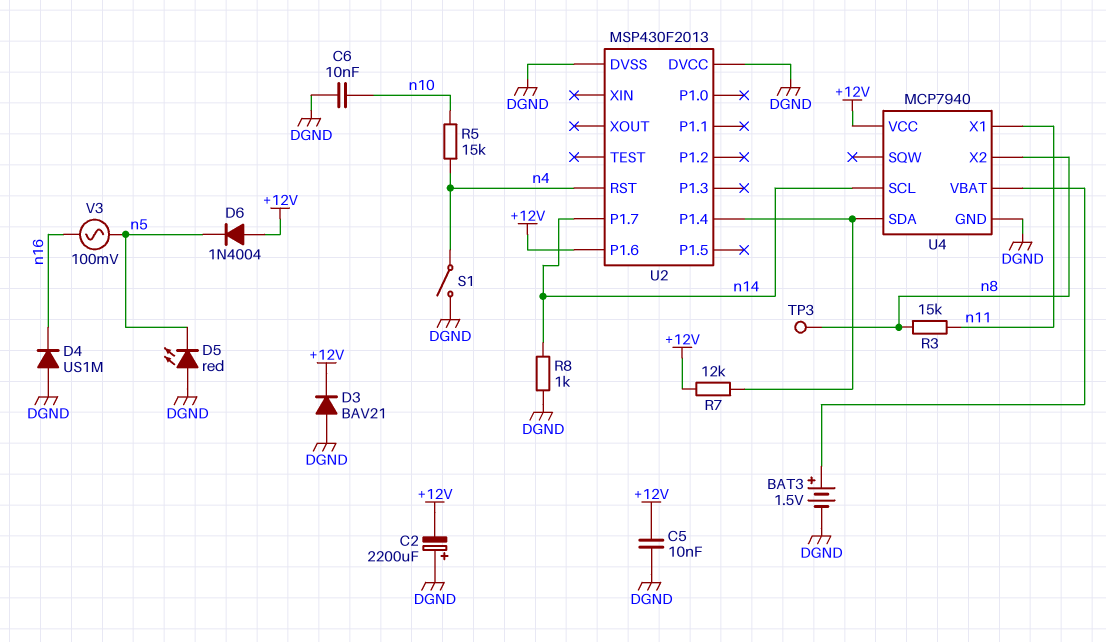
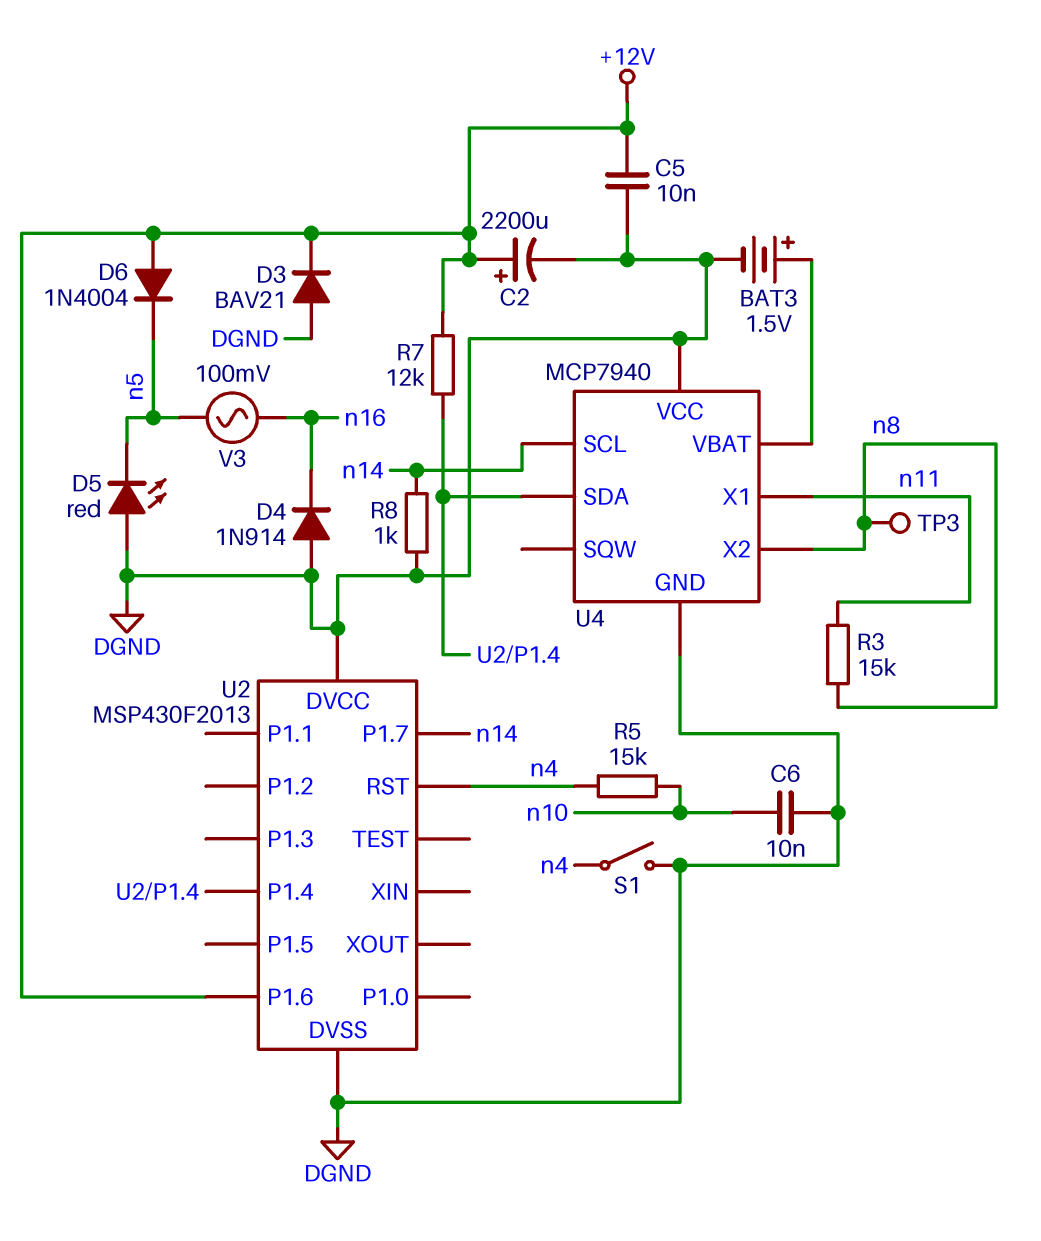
C2: 2200uF (plus DGND, minus +12V) -> 2200uF (plus +12V, minus DGND)
D4: diode US1M (A DGND, K n16) -> diode 1N914 (A DGND, K n16)
U4 pin VCC: +12V -> DGND

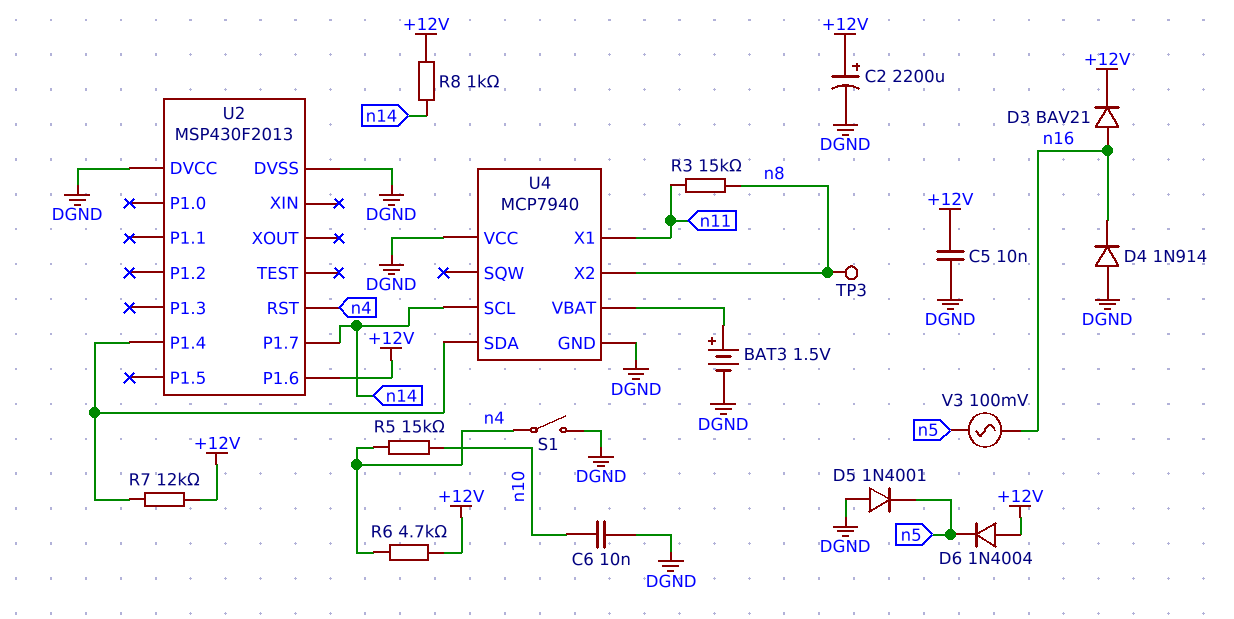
D3: diode BAV21 (A DGND, K +12V) -> diode BAV21 (A n16, K +12V)
D5: LED red (A DGND, K n5) -> diode 1N4001 (A DGND, K n5)
R6: none -> 4.7k (+12V, n4)
R8: 1k (DGND, n14) -> 1k (+12V, n14)

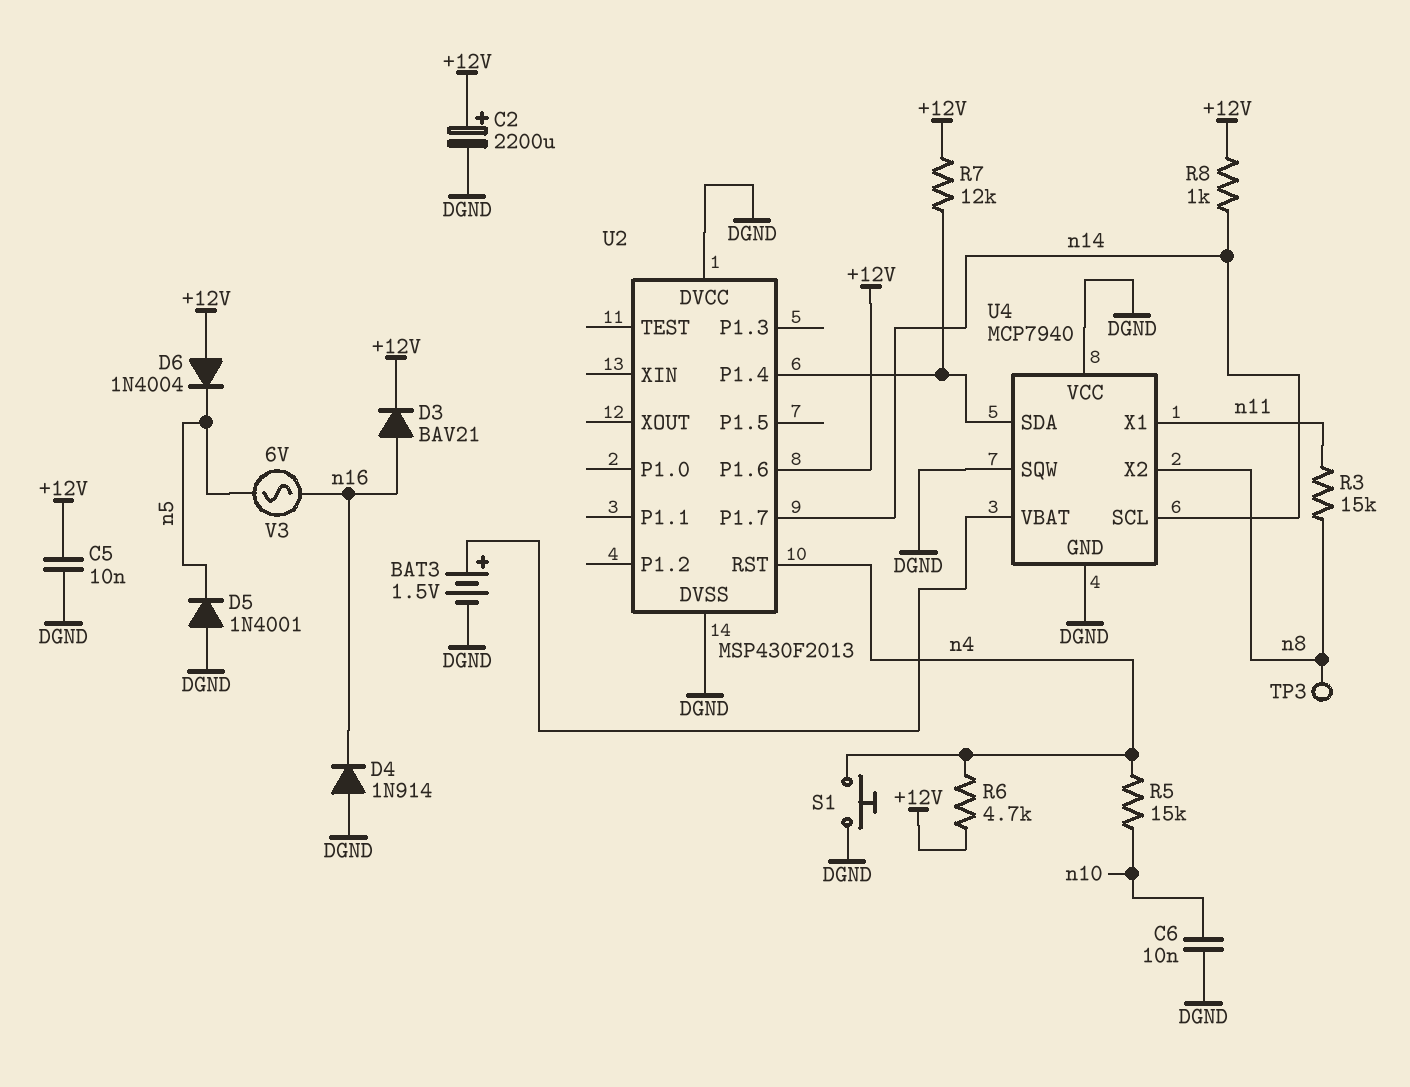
S1: switch (DGND, n4) -> button (DGND, n4)
U4 pin SQW: none -> DGND
V3: AC 100mV (n5, n16) -> AC 6V (n5, n16)

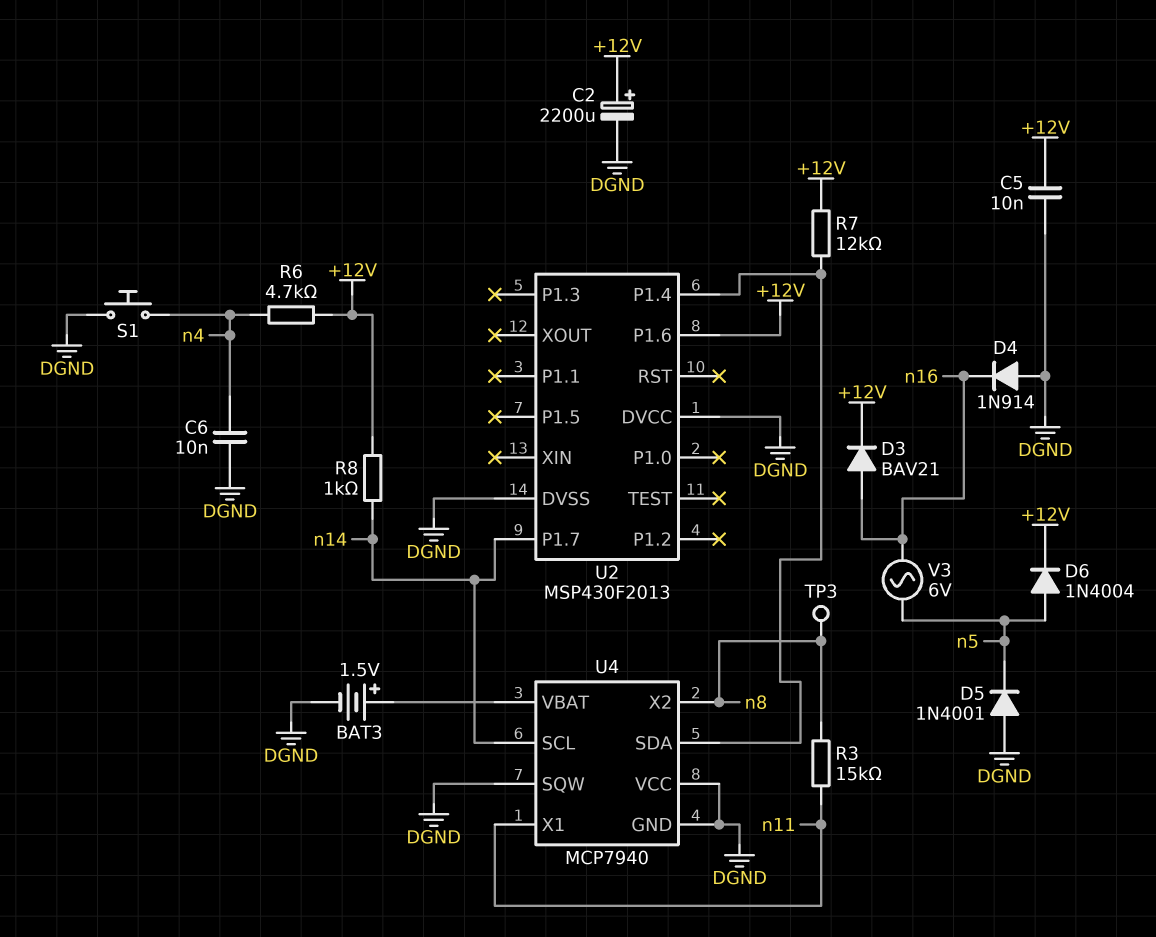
C6: 10nF (DGND, n10) -> 10nF (DGND, n4)
D6: diode 1N4004 (A +12V, K n5) -> diode 1N4004 (A n5, K +12V)
R5: 15k (n4, n10) -> none
U2 pin RST: n4 -> none

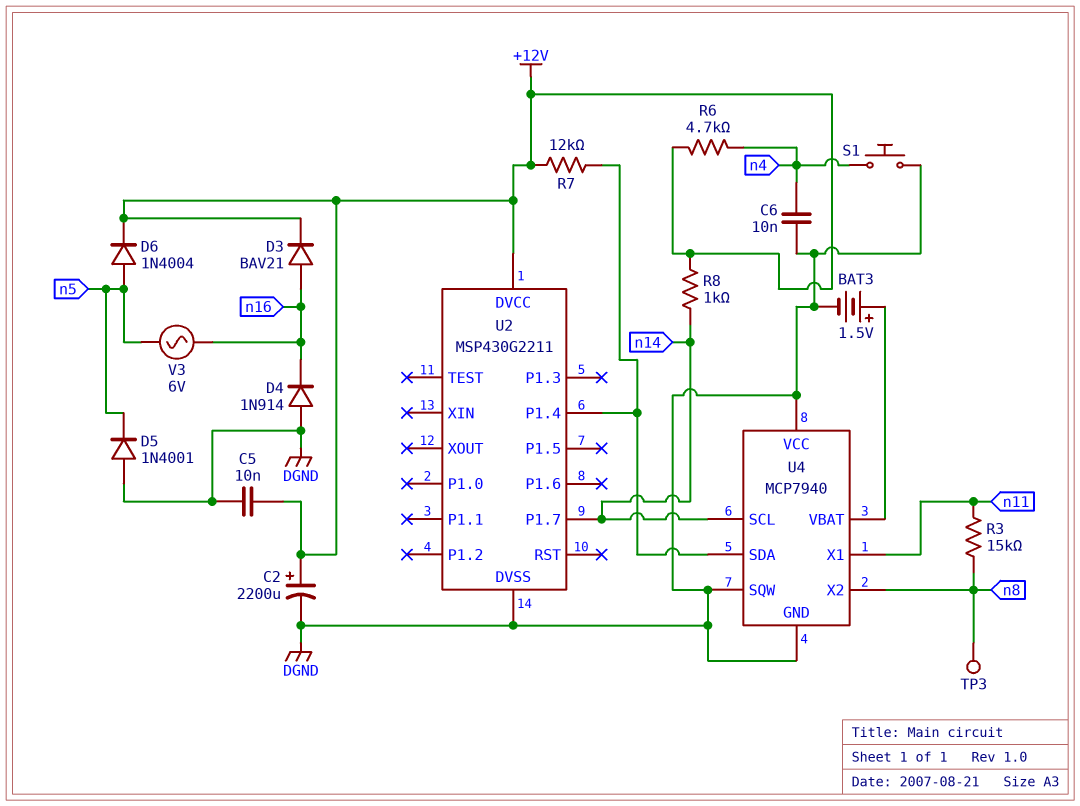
U2: MSP430F2013 -> MSP430G2211
U2 pin DVCC: DGND -> +12V
U2 pin P1.6: +12V -> none

